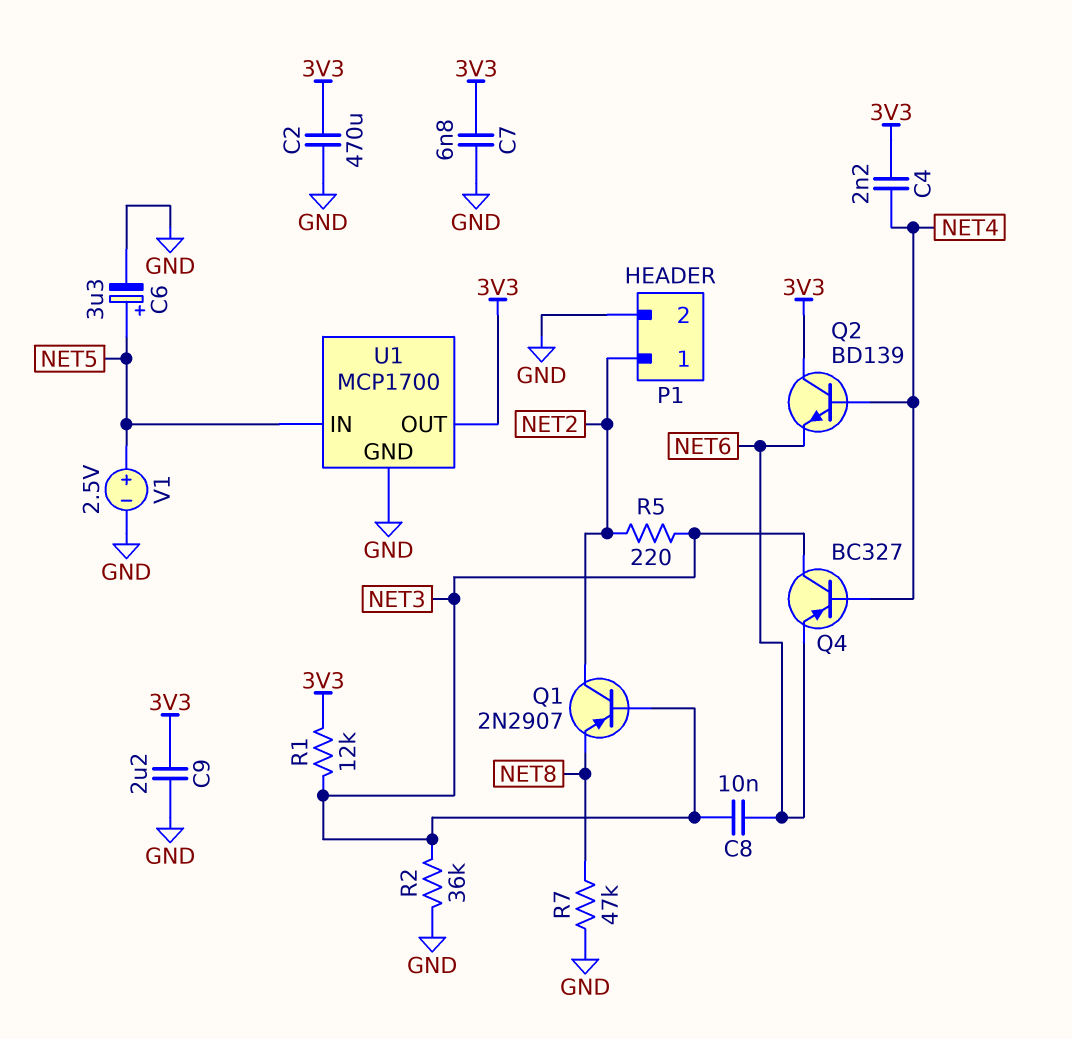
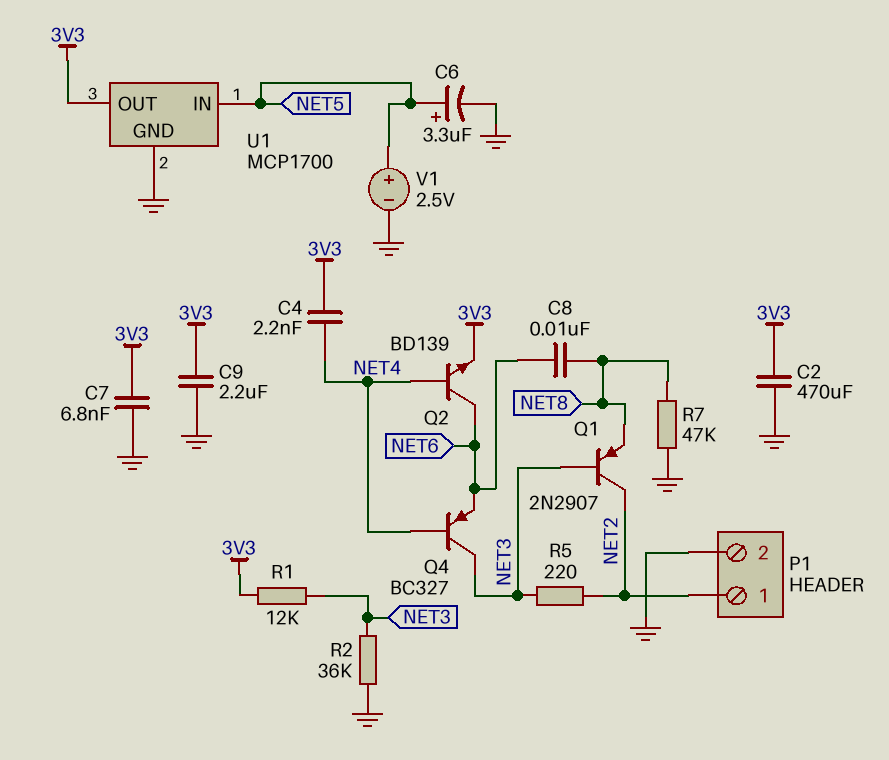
C8: 10nF (NET3, NET6) -> 10nF (NET6, NET8)
Q2: NPN BD139 (B NET4, C 3V3, E NET6) -> NPN BD139 (B NET4, C NET6, E 3V3)

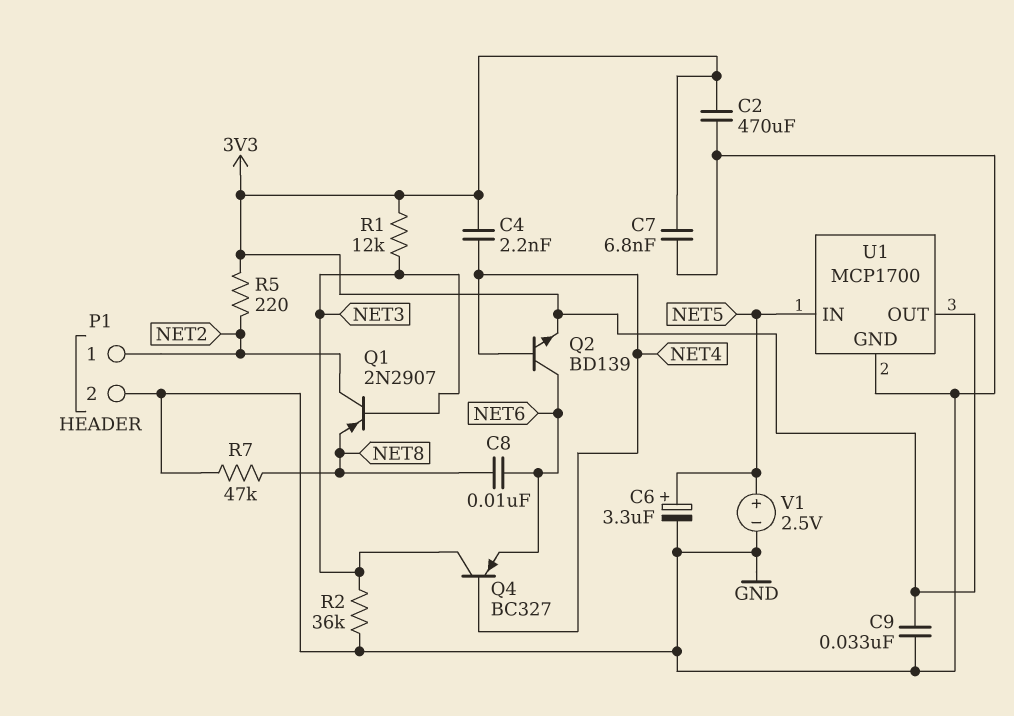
C9: 2.2uF (3V3, GND) -> 33nF (3V3, GND)
R5: 220 (NET2, NET3) -> 220 (3V3, NET2)

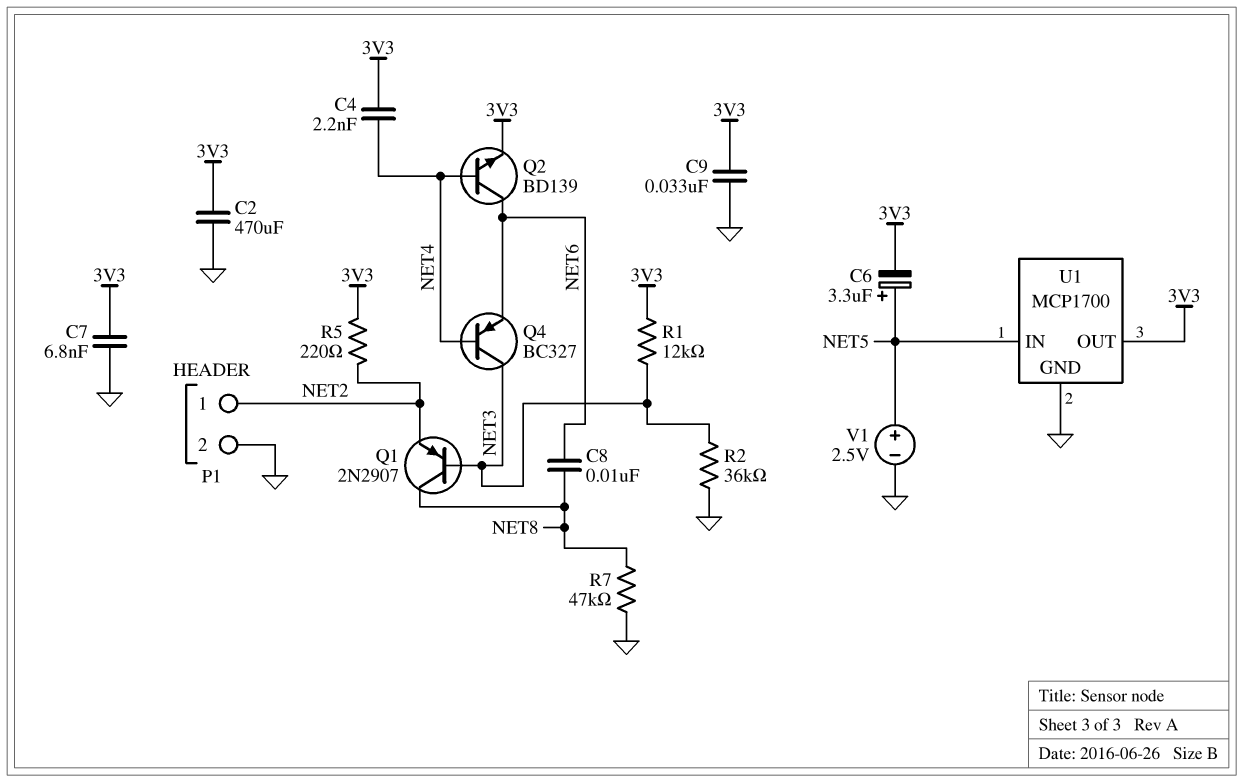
C6: 3.3uF (plus NET5, minus GND) -> 3.3uF (plus NET5, minus 3V3)
Q1: PNP 2N2907 (B NET3, C NET2, E NET8) -> PNP 2N2907 (B NET3, C NET8, E NET2)

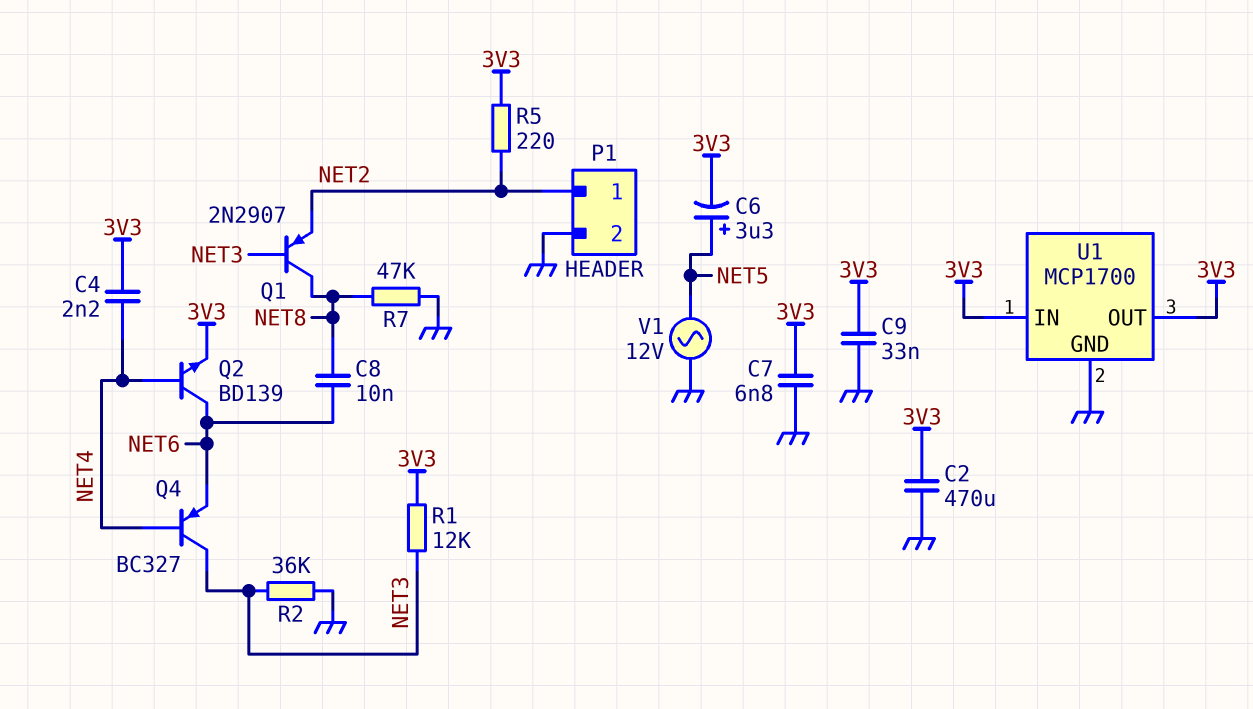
U1 pin IN: NET5 -> 3V3
V1: 2.5V (plus NET5, minus GND) -> AC 12V (GND, NET5)

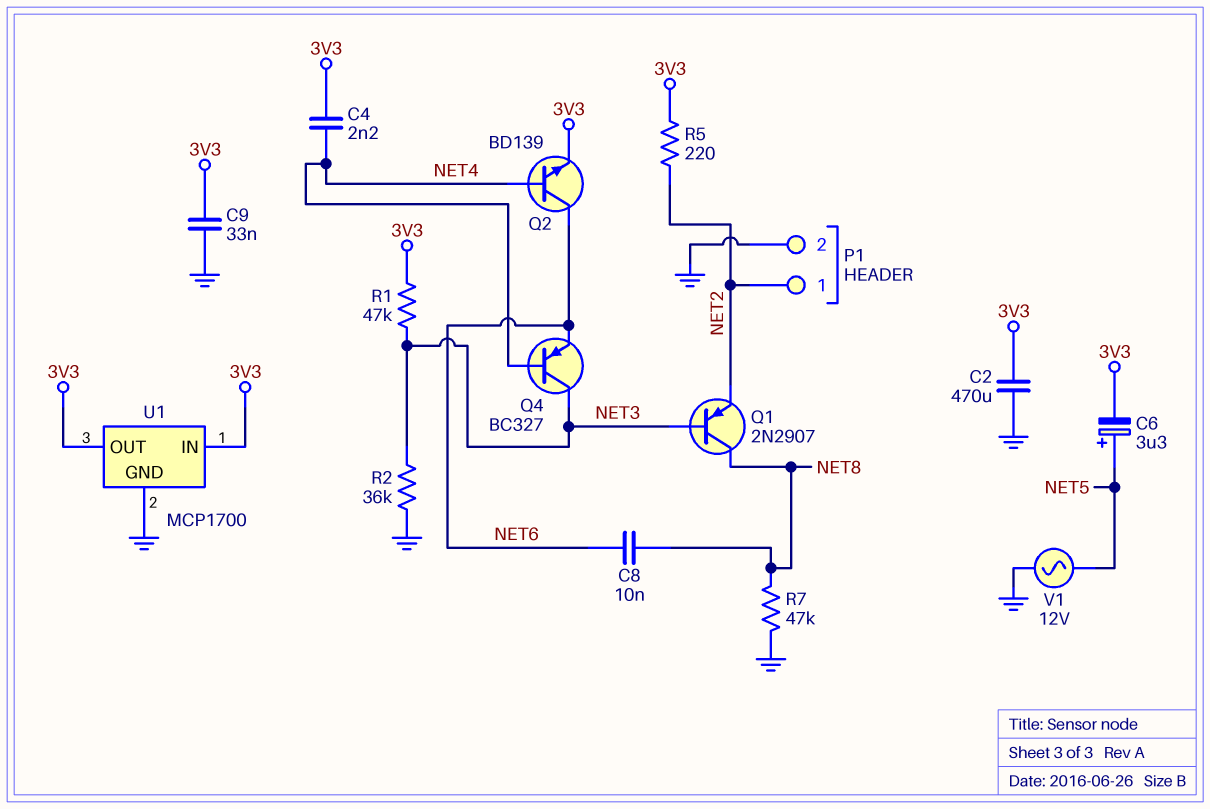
C7: 6.8nF (3V3, GND) -> none
R1: 12k (3V3, NET3) -> 47k (3V3, NET3)

